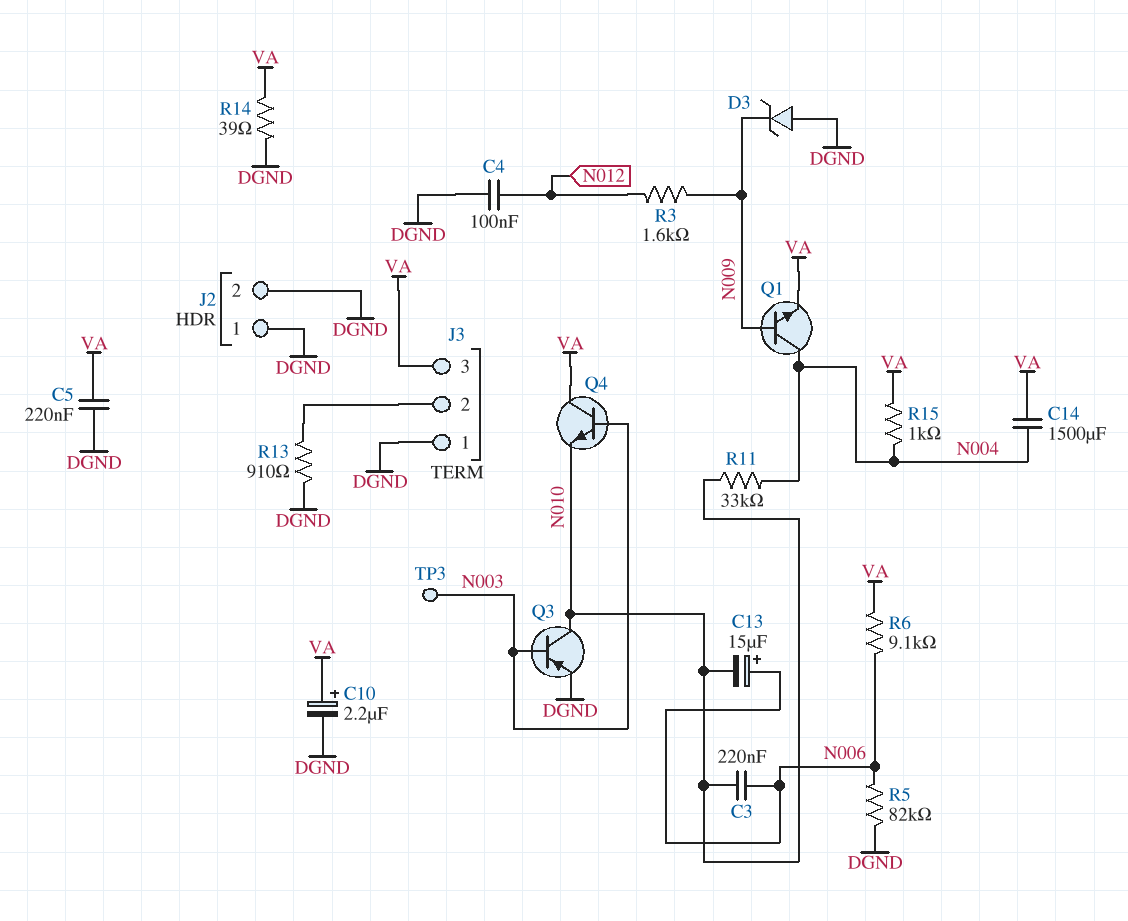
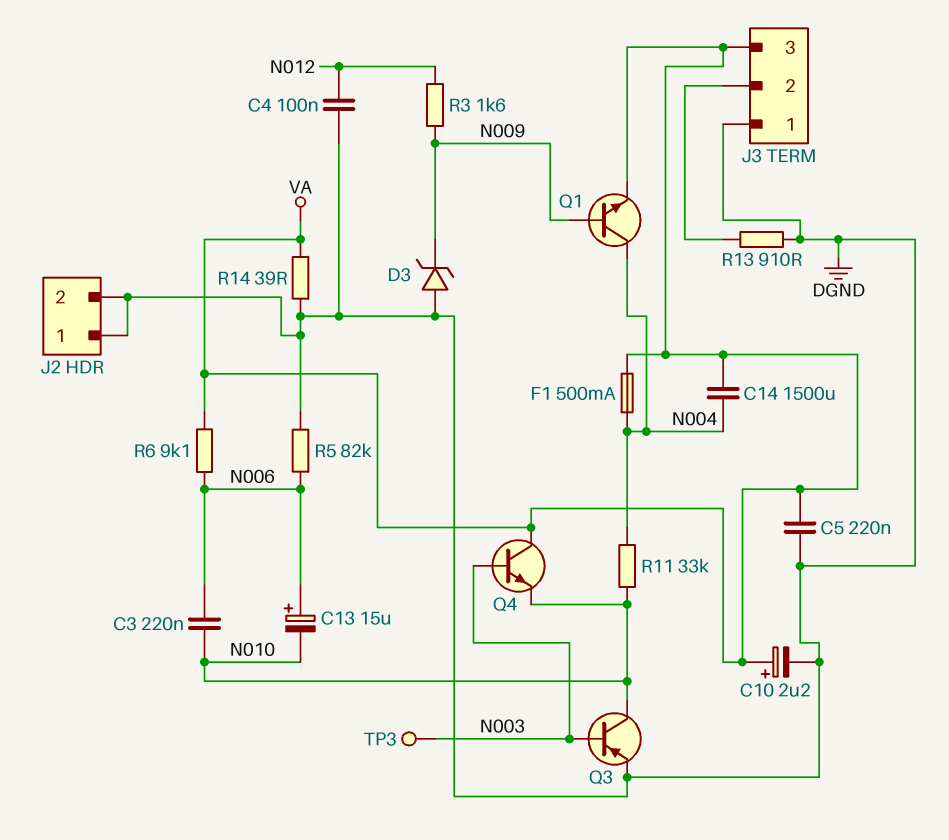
F1: none -> 500mA (N004, VA)
R15: 1k (N004, VA) -> none

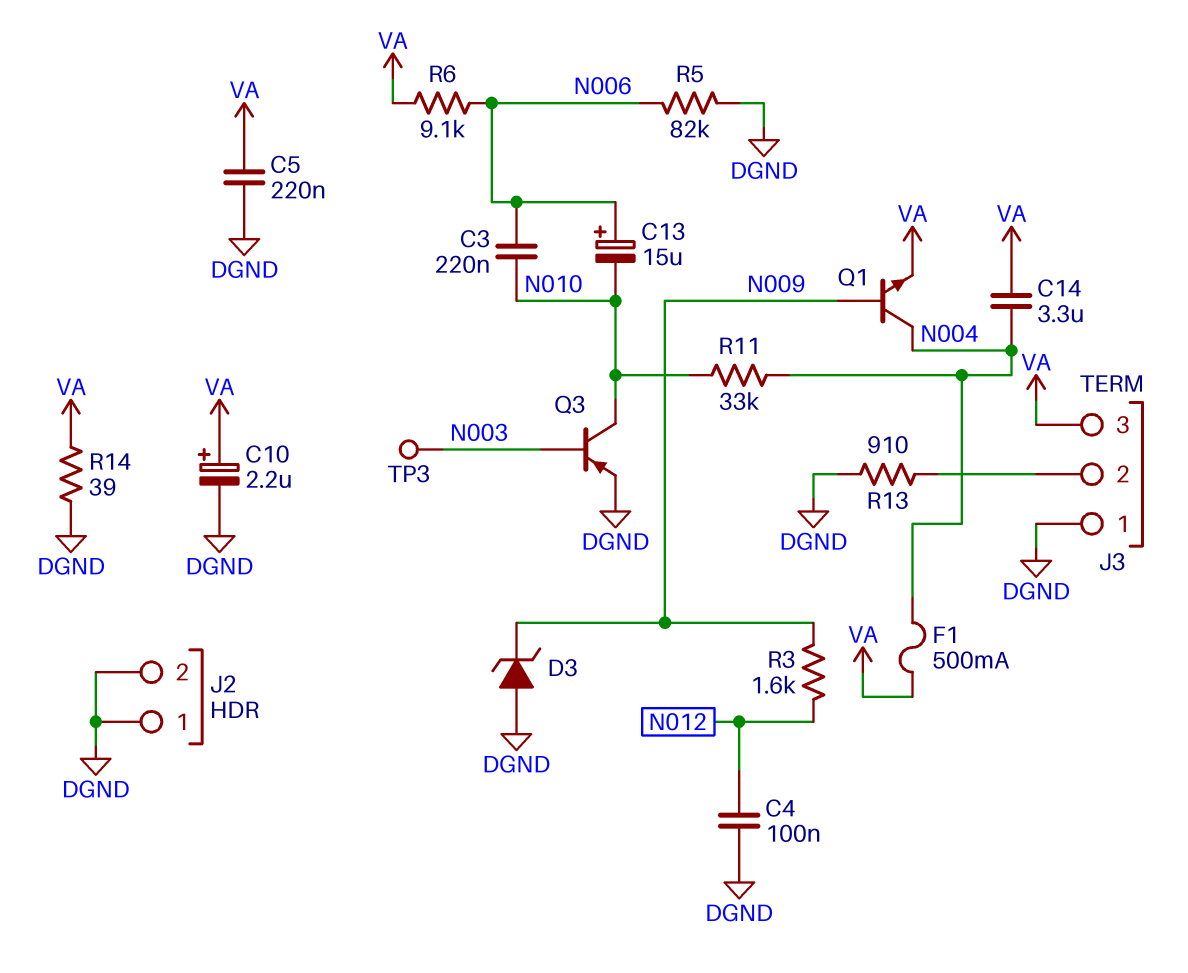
C14: 1500uF (N004, VA) -> 3.3uF (N004, VA)
Q4: NPN (B N003, C VA, E N010) -> none

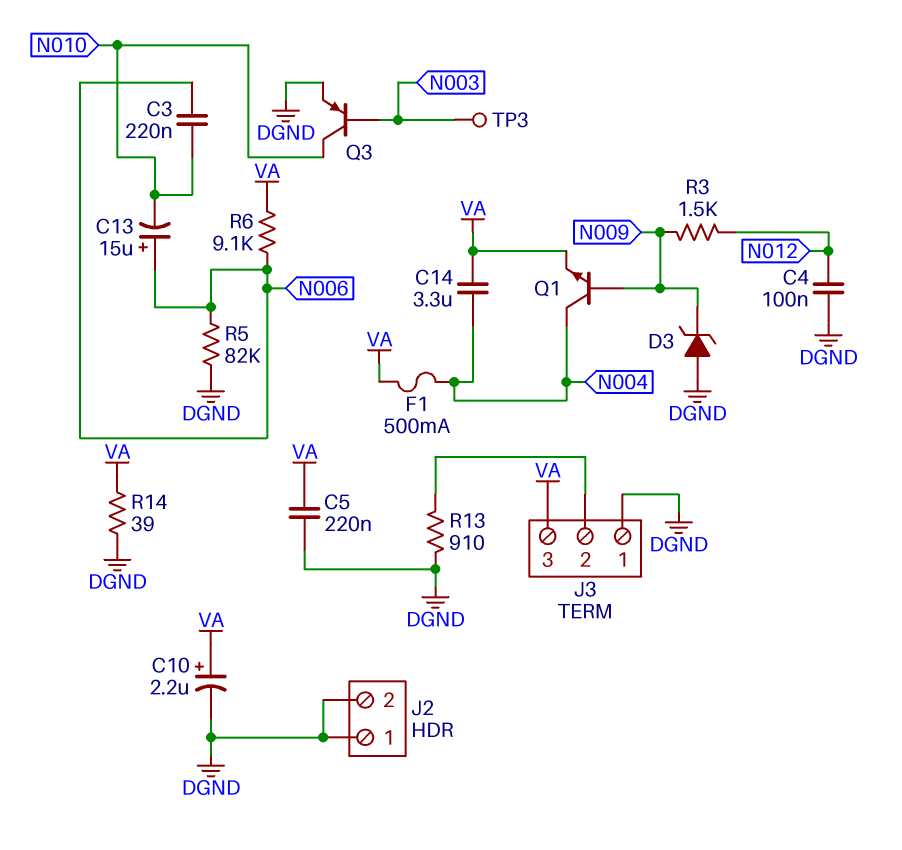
R3: 1.6k (N009, N012) -> 1.5k (N009, N012)
R11: 33k (N004, N010) -> none

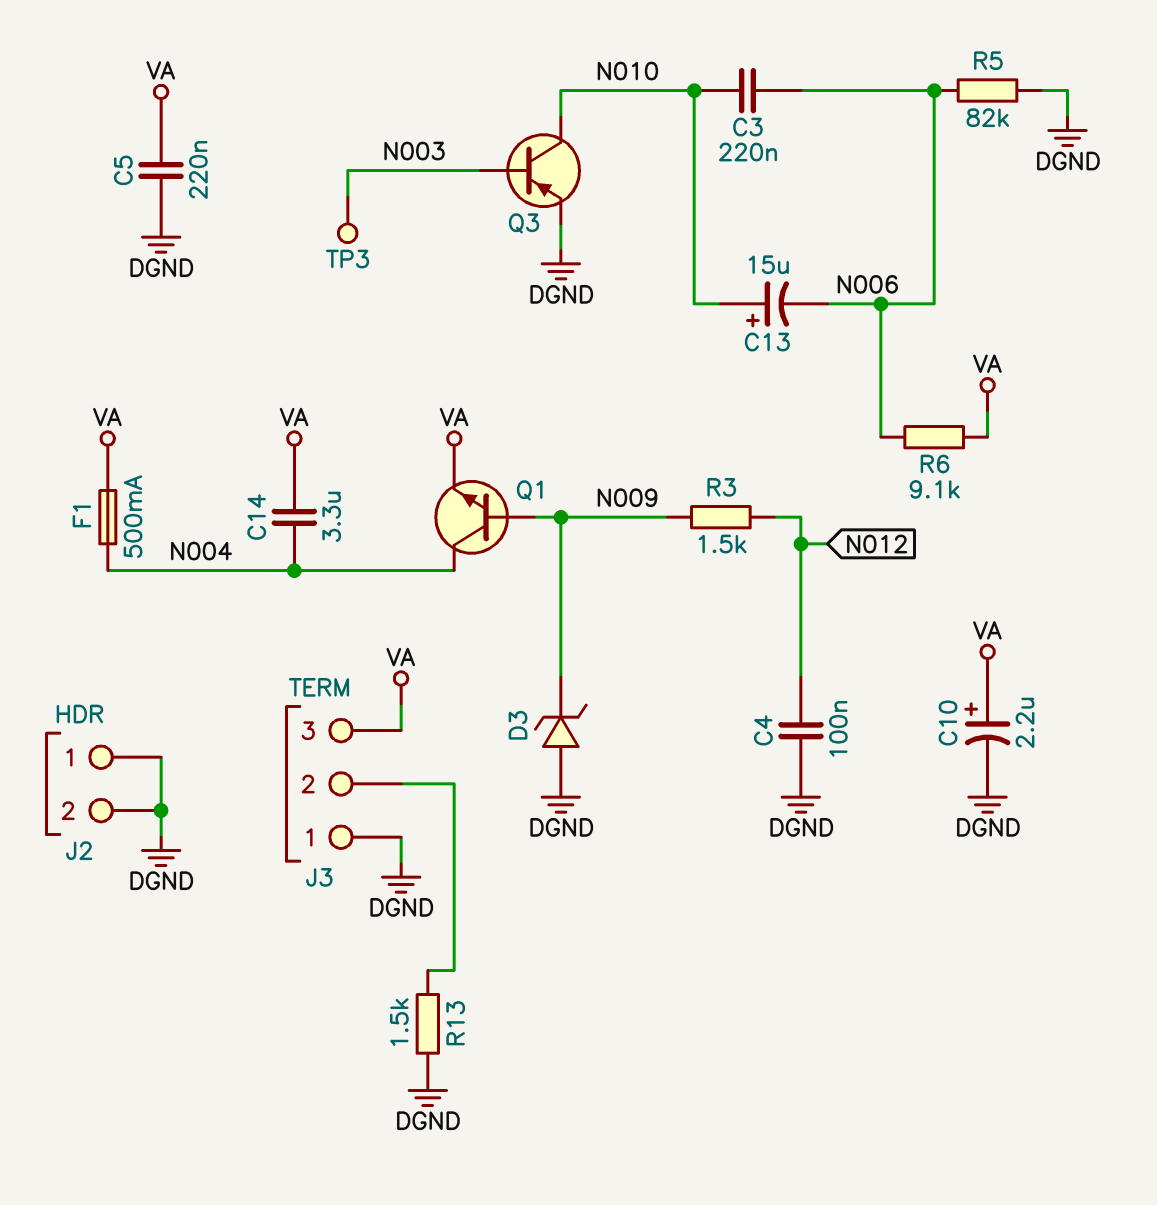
C13: 15uF (plus N006, minus N010) -> 15uF (plus N010, minus N006)
R13: 910 (DGND, J3/2) -> 1.5k (DGND, J3/2)
R14: 39 (DGND, VA) -> none

